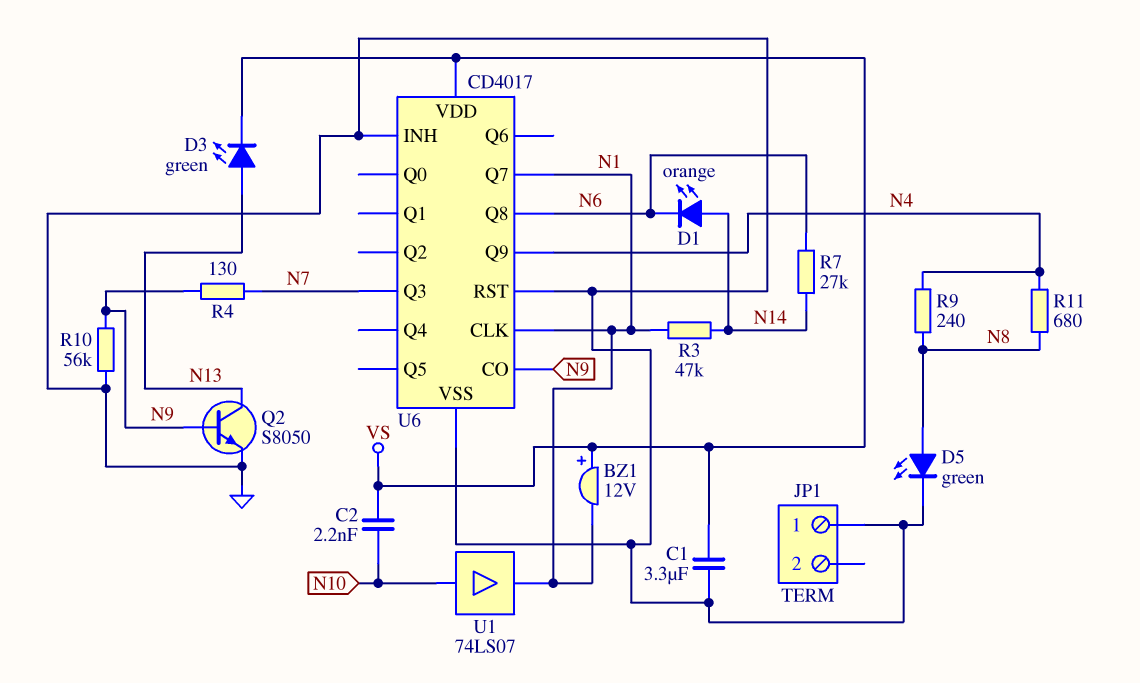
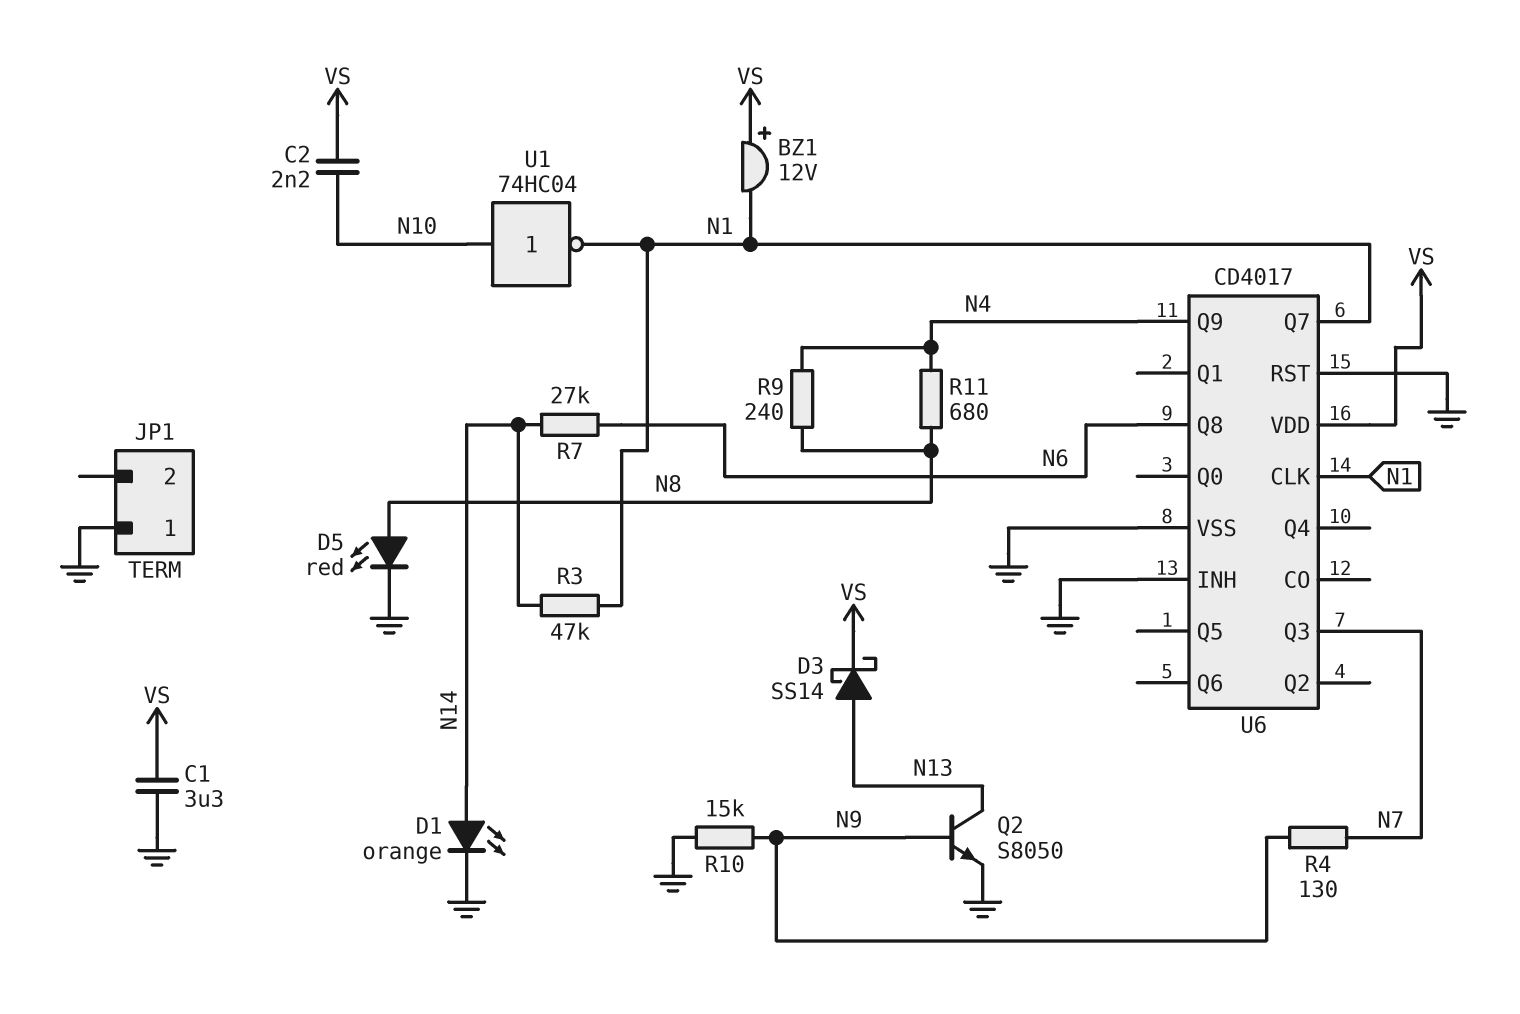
D1: LED orange (A N14, K N6) -> LED orange (A N14, K GND)
D3: LED green (A N13, K VS) -> schottky SS14 (A N13, K VS)
D5: LED green (A N8, K GND) -> LED red (A N8, K GND)
R10: 56k (GND, N9) -> 15k (GND, N9)
U1: buffer 74LS07 (in N10, out N1) -> NOT 74HC04 (in N10, out N1)
U6 pin CO: N9 -> none

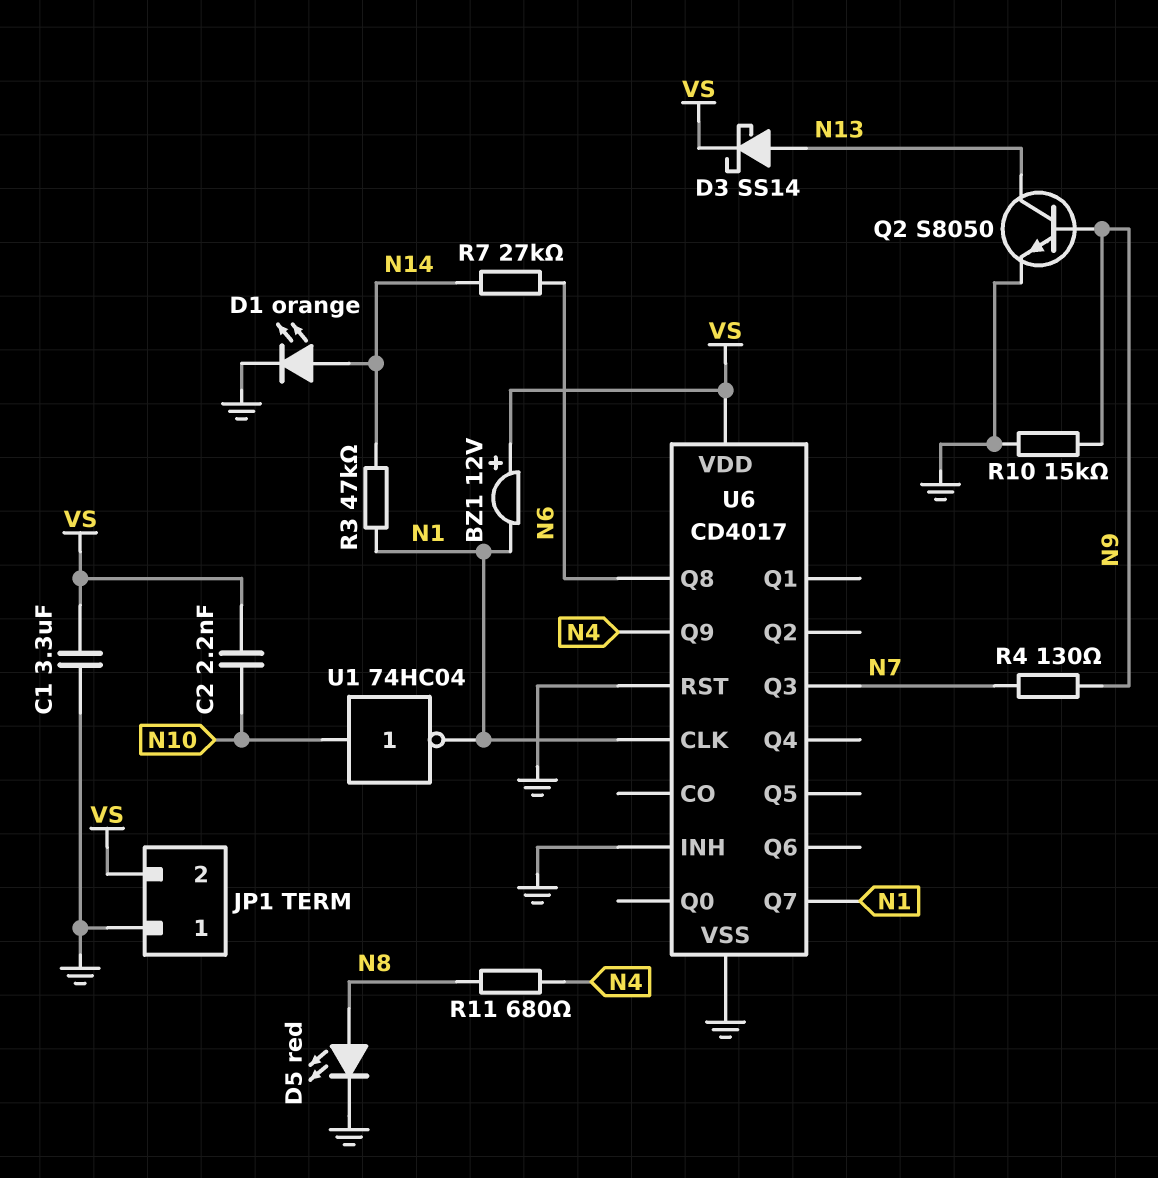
JP1 pin 2: none -> VS
R9: 240 (N4, N8) -> none

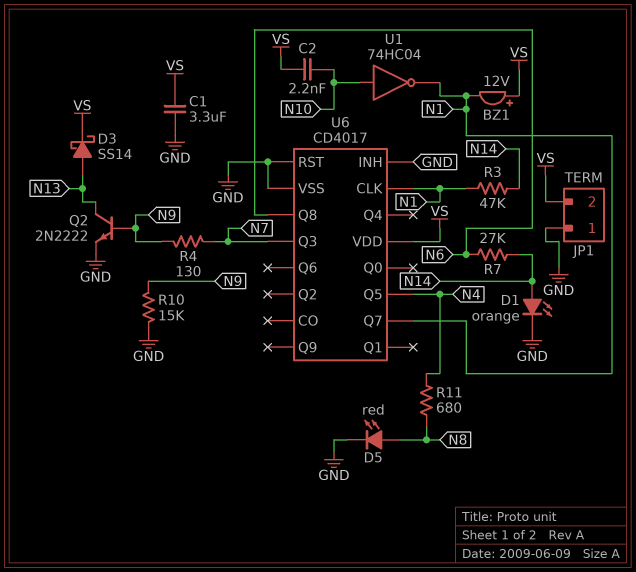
Q2: NPN S8050 (B N9, C N13, E GND) -> NPN 2N2222 (B N9, C N13, E GND)
U6 pin Q5: none -> N4
U6 pin Q9: N4 -> none

